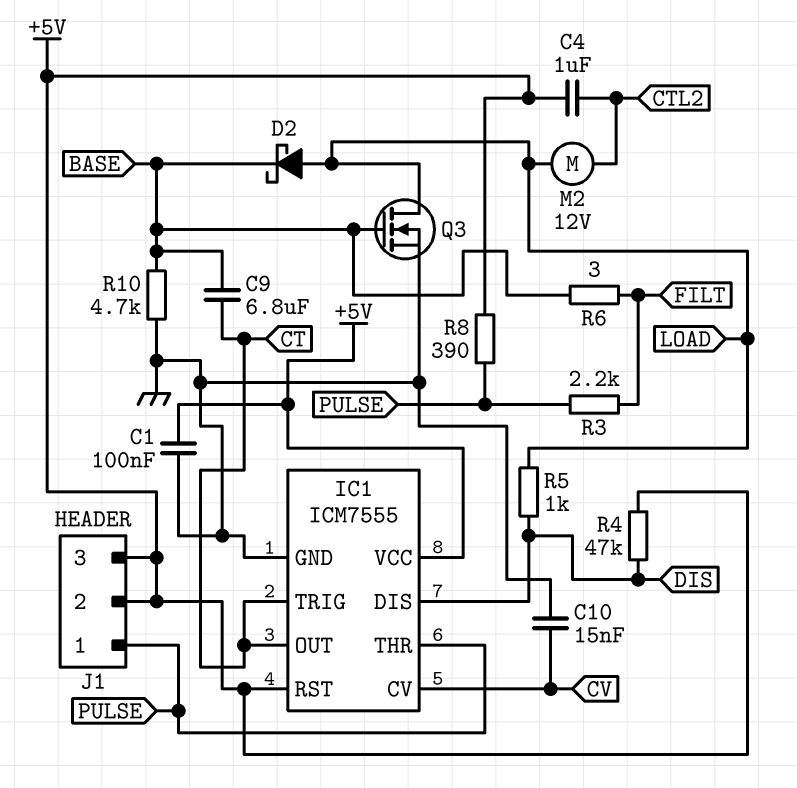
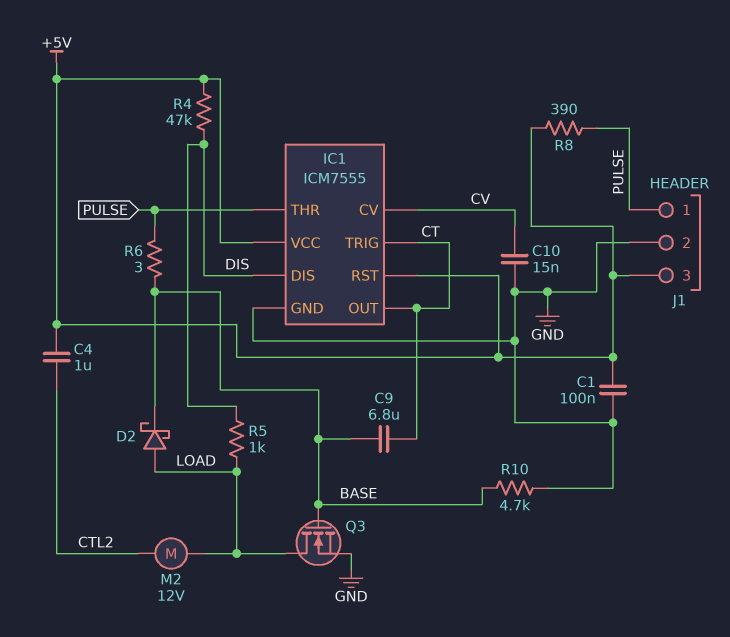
J1 pin 2: +5V -> GND
R3: 2.2k (FILT, PULSE) -> none
R6: 3 (BASE, FILT) -> 3 (BASE, PULSE)

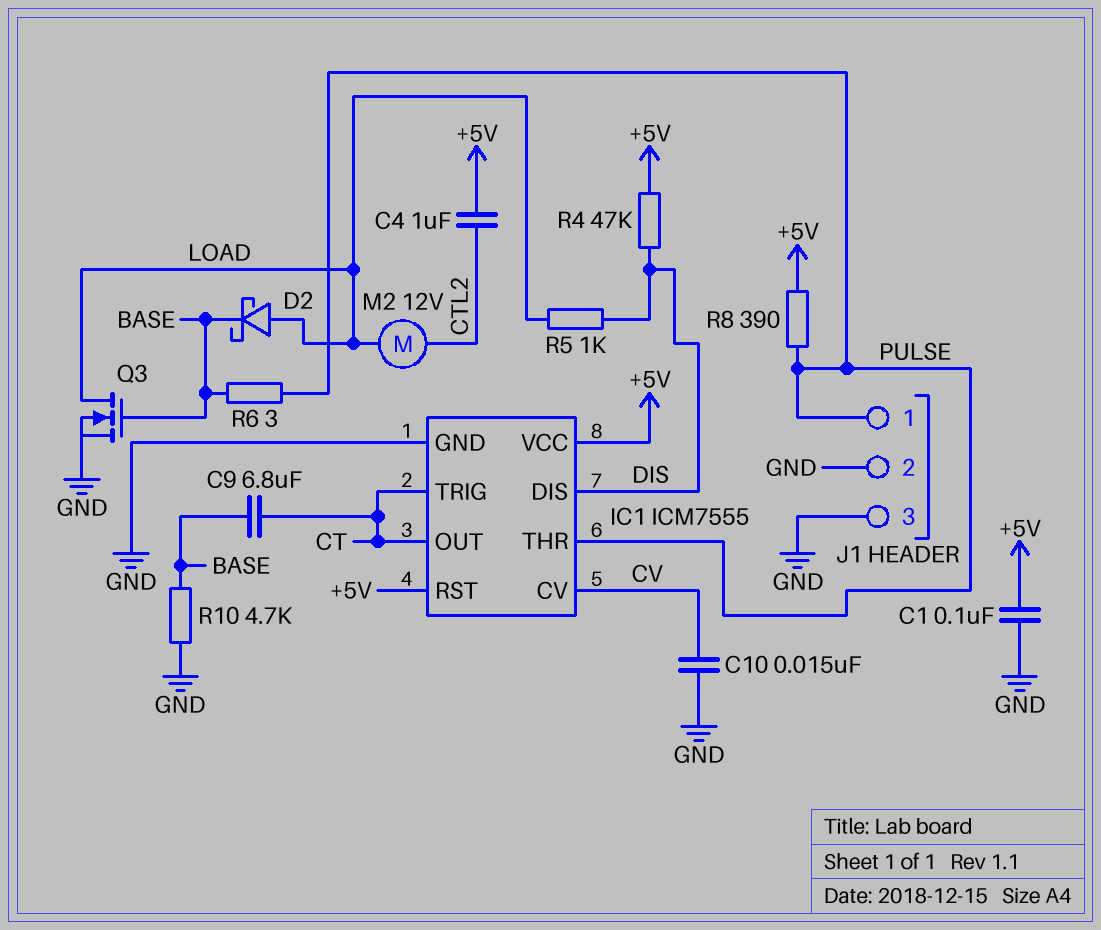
J1 pin 3: +5V -> GND

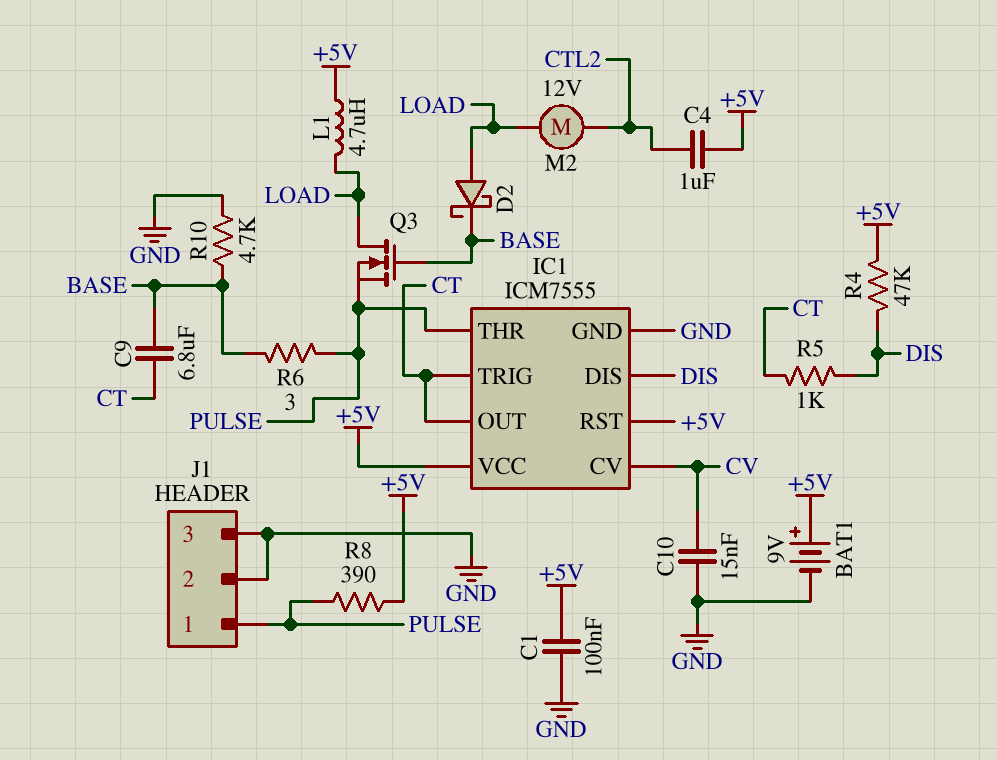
BAT1: none -> 9V (plus +5V, minus GND)
L1: none -> 4.7uH (+5V, LOAD)
Q3: NMOS (G BASE, D LOAD, S GND) -> NMOS (G BASE, D LOAD, S PULSE)
R5: 1k (DIS, LOAD) -> 1k (CT, DIS)

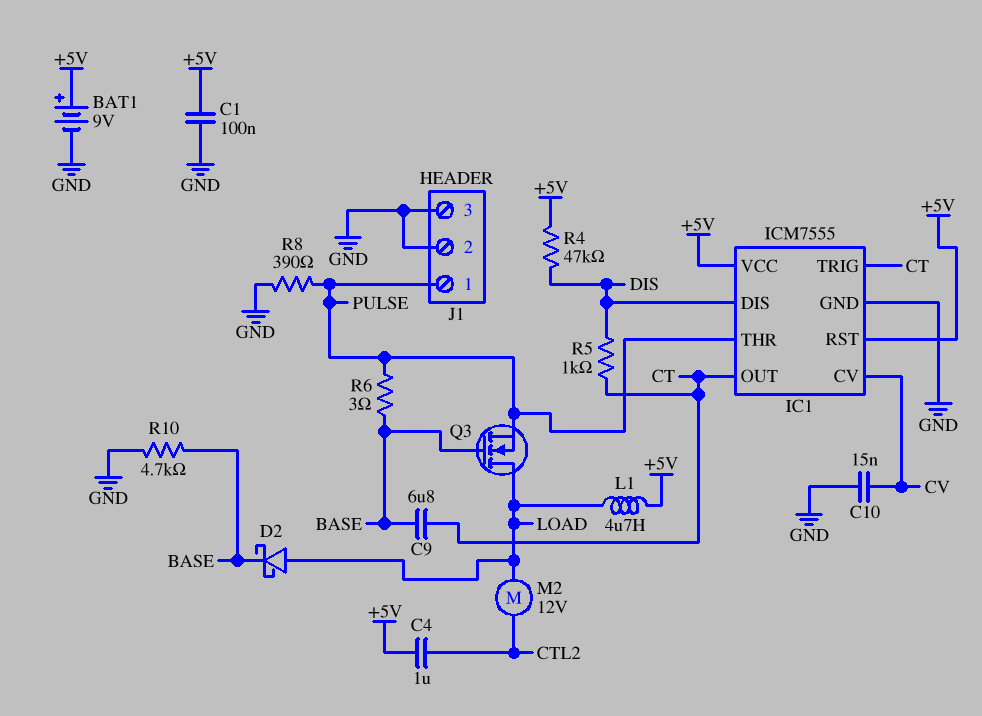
R8: 390 (+5V, PULSE) -> 390 (GND, PULSE)

